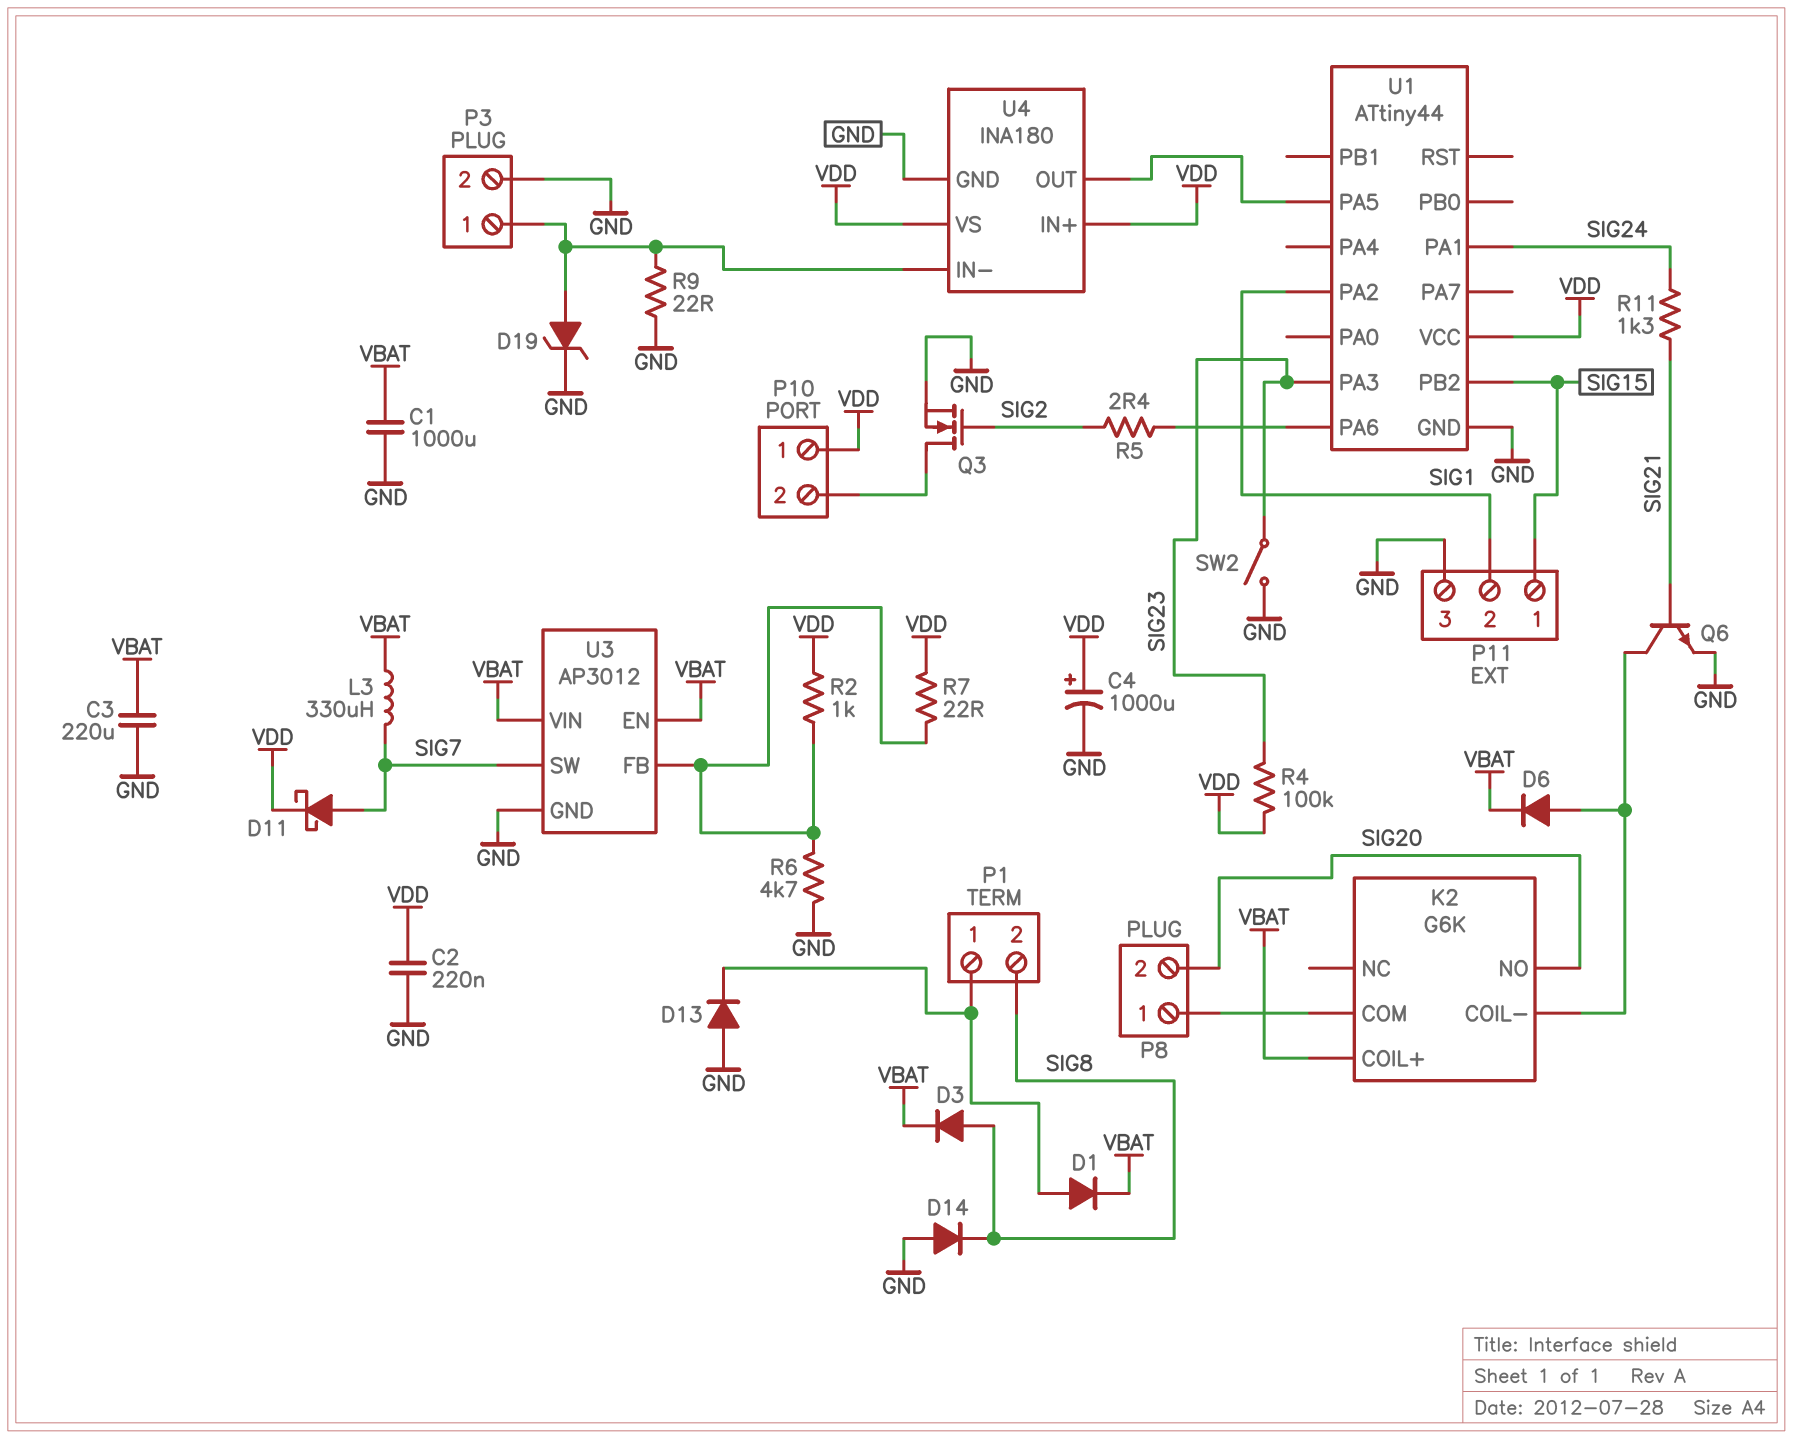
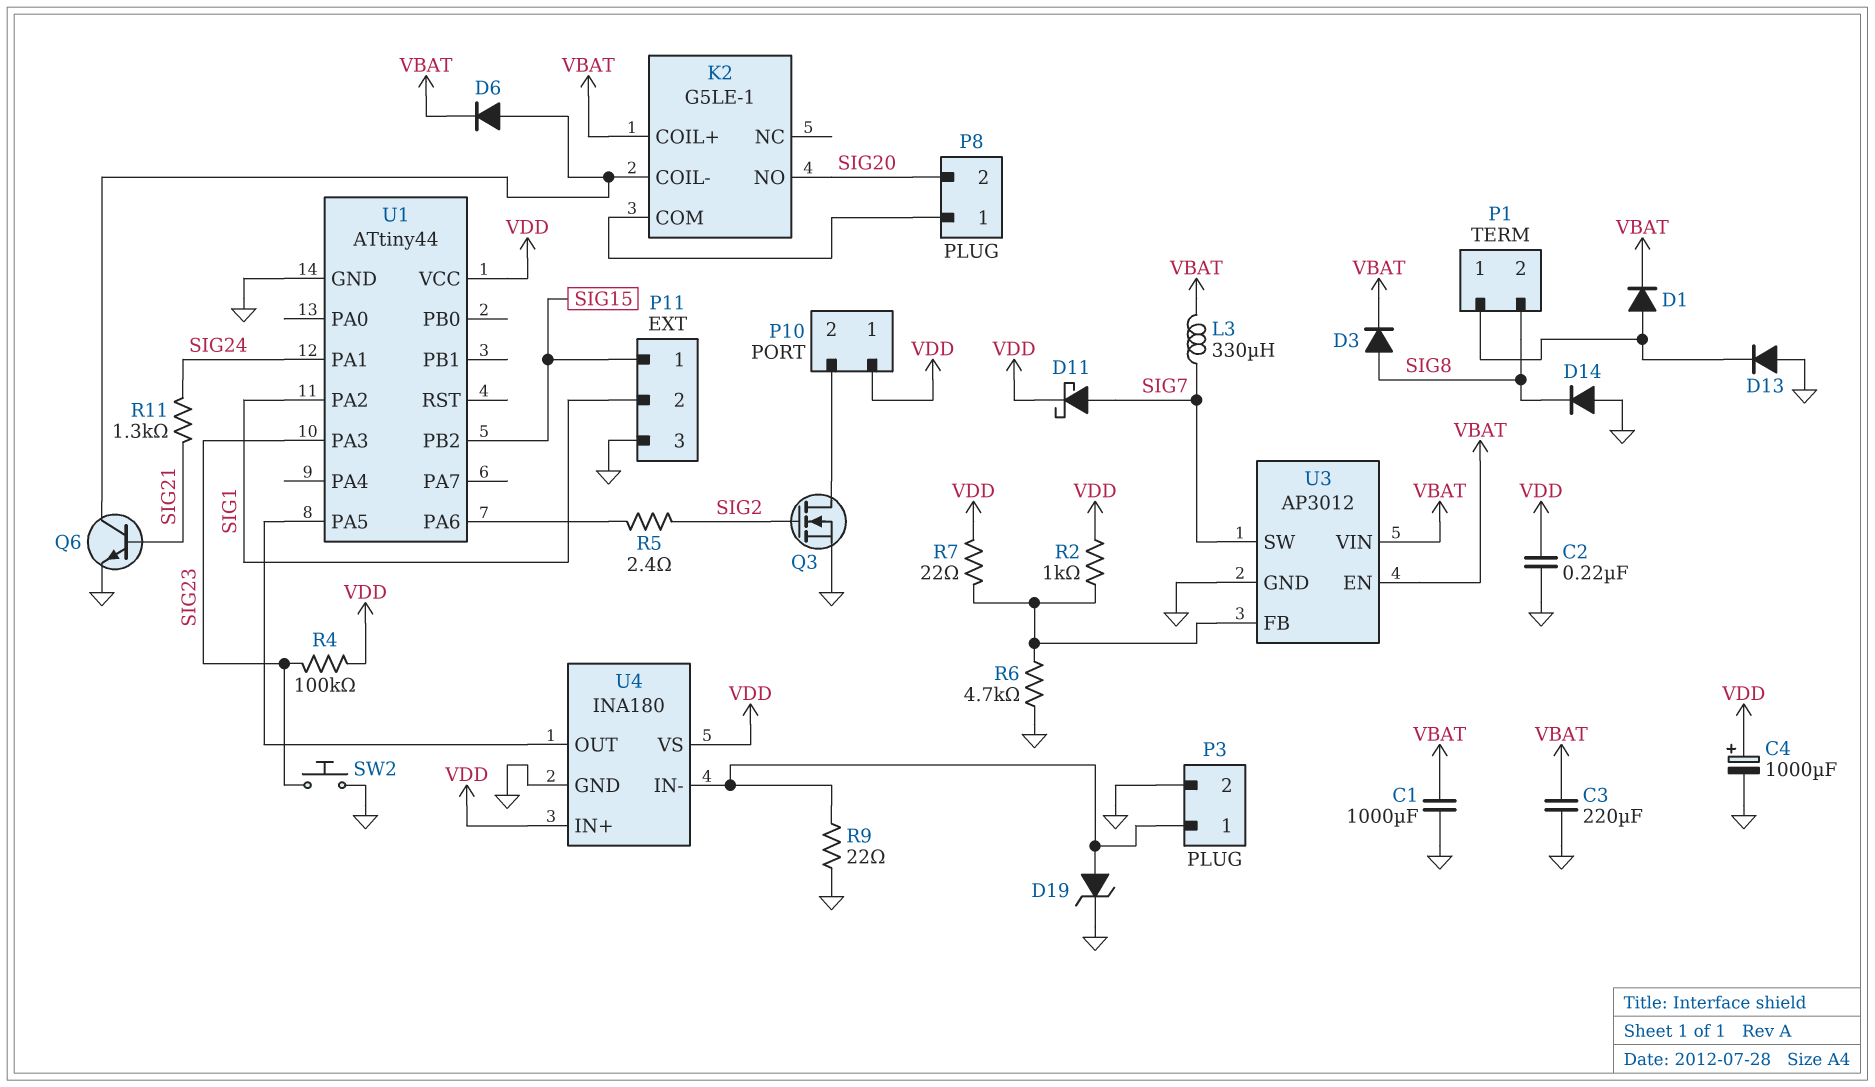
K2: G6K -> G5LE-1
SW2: switch (GND, SIG23) -> button (GND, SIG23)

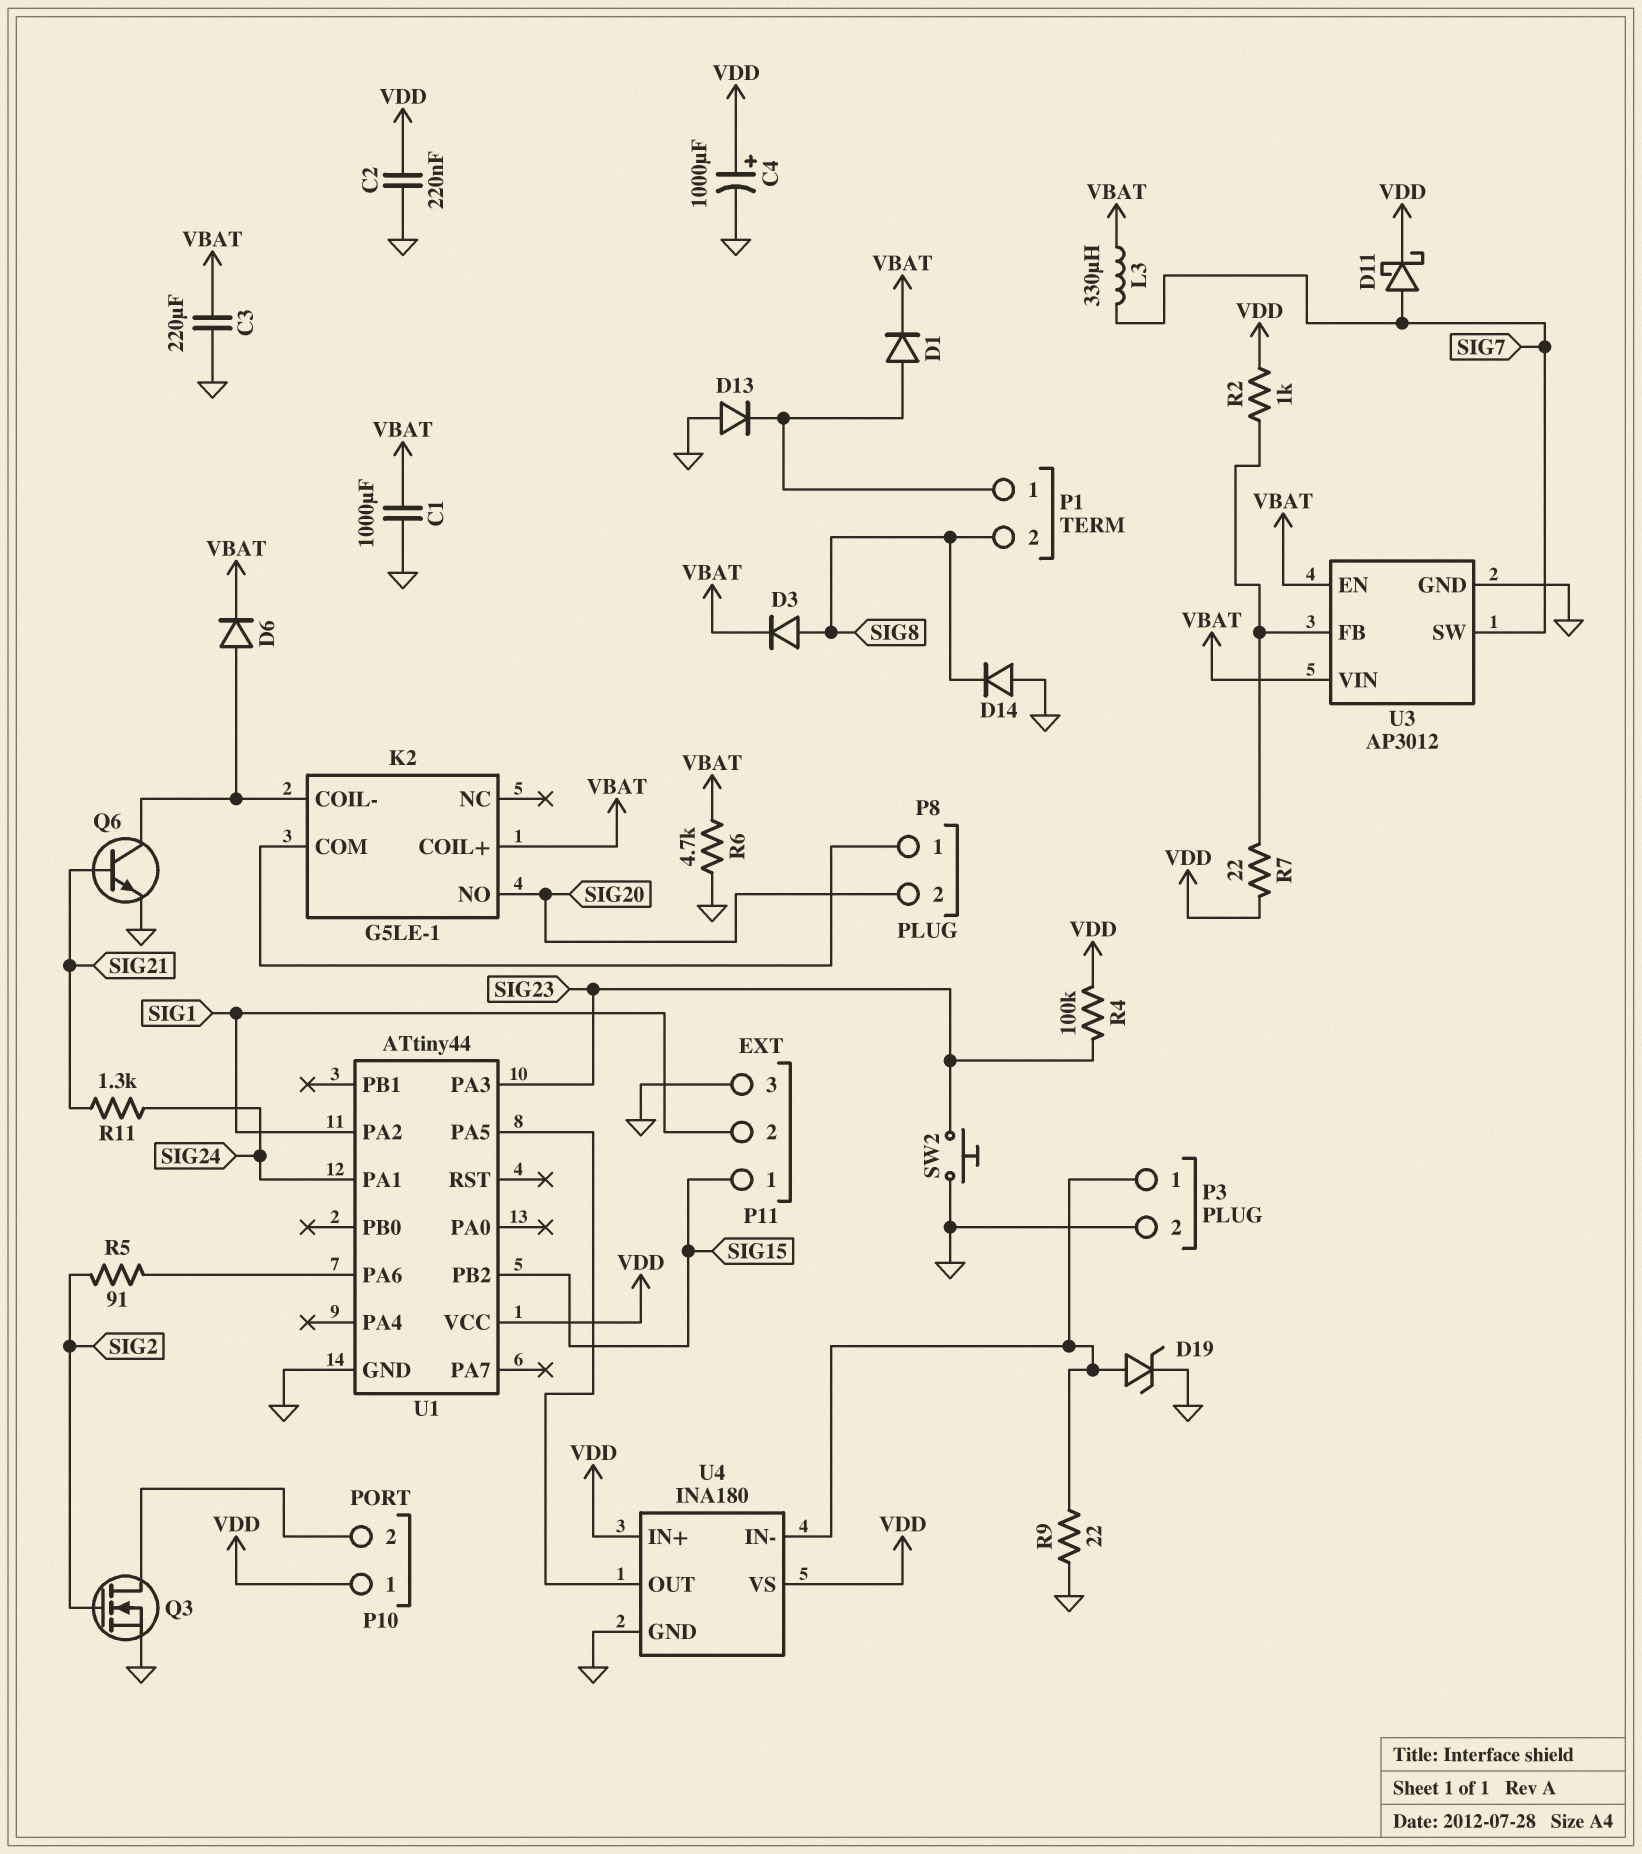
R5: 2.4 (SIG2, U1/PA6) -> 91 (SIG2, U1/PA6)
R6: 4.7k (GND, U3/FB) -> 4.7k (GND, VBAT)

